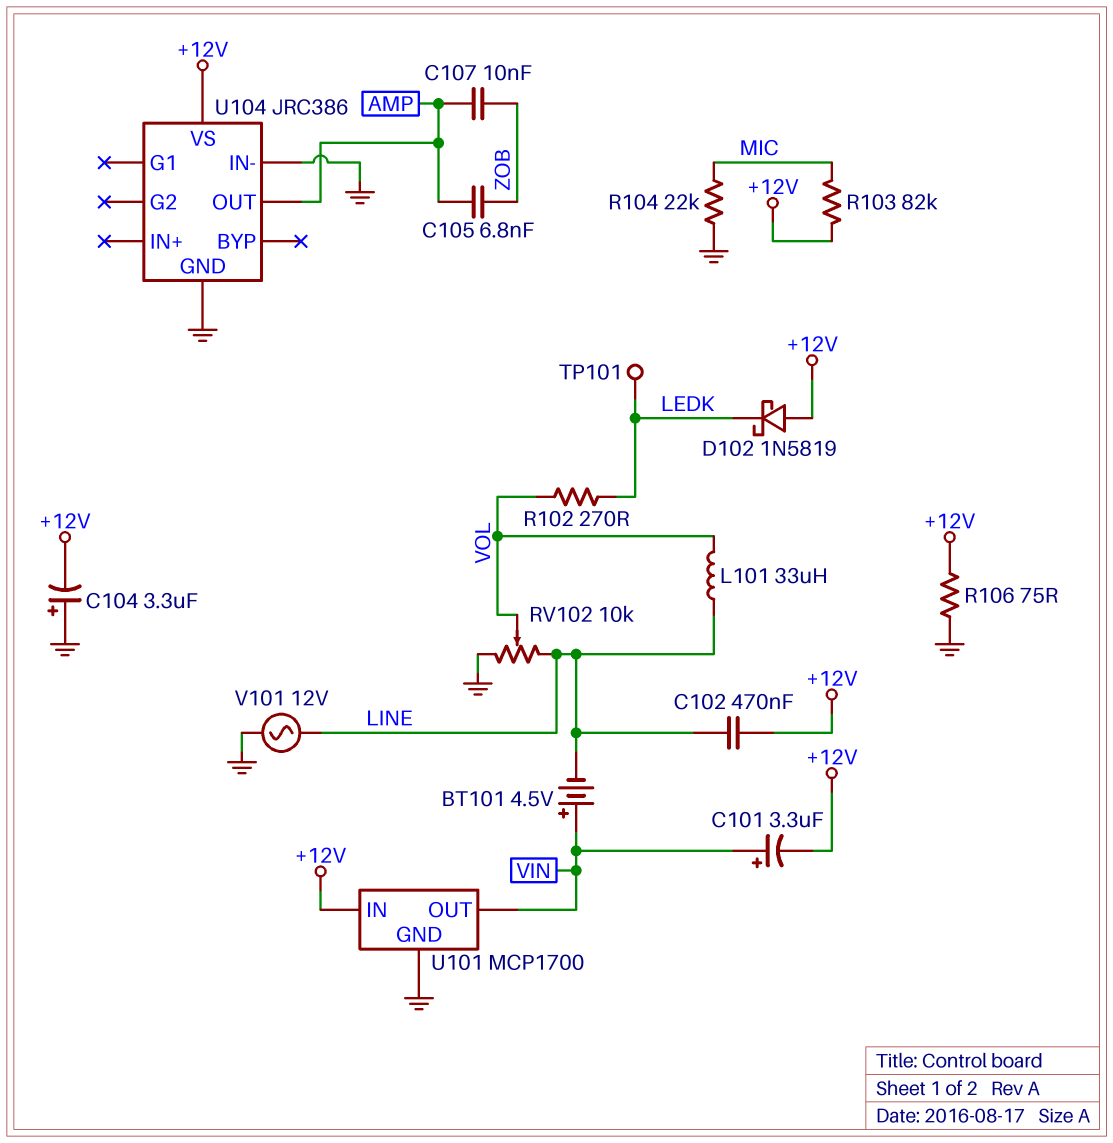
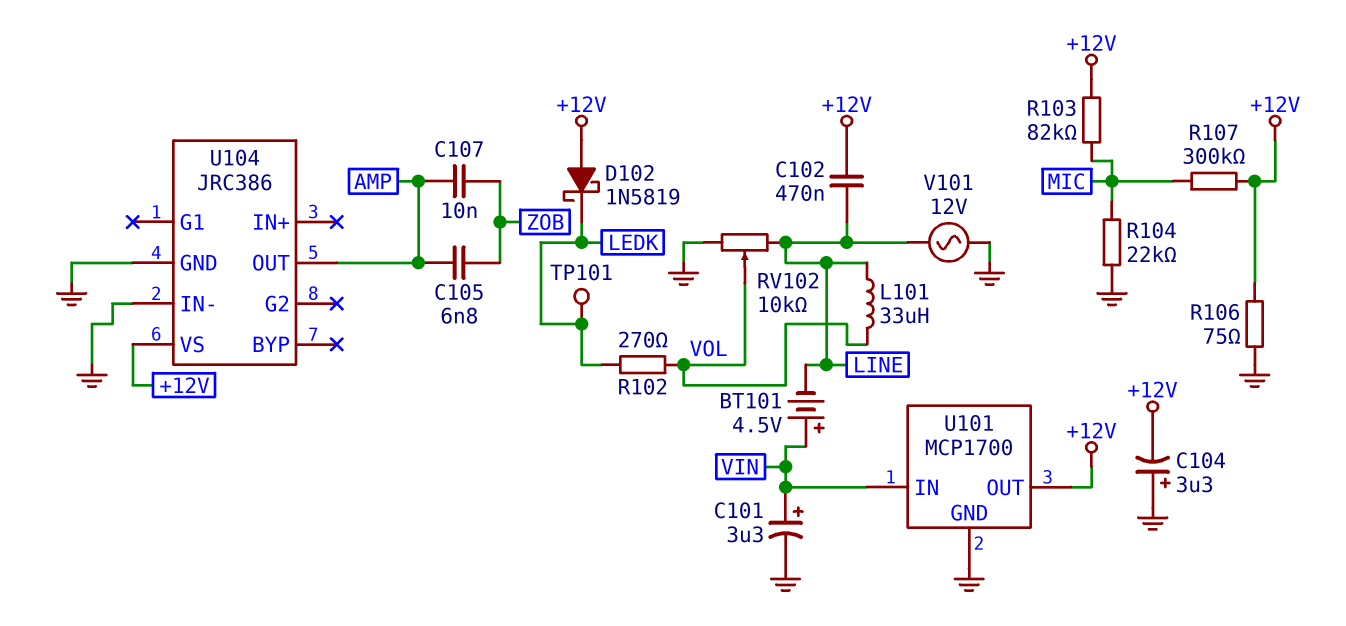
C101: 3.3uF (plus VIN, minus +12V) -> 3.3uF (plus VIN, minus GND)
R107: none -> 300k (+12V, MIC)
U101 pin IN: +12V -> VIN
U101 pin OUT: VIN -> +12V

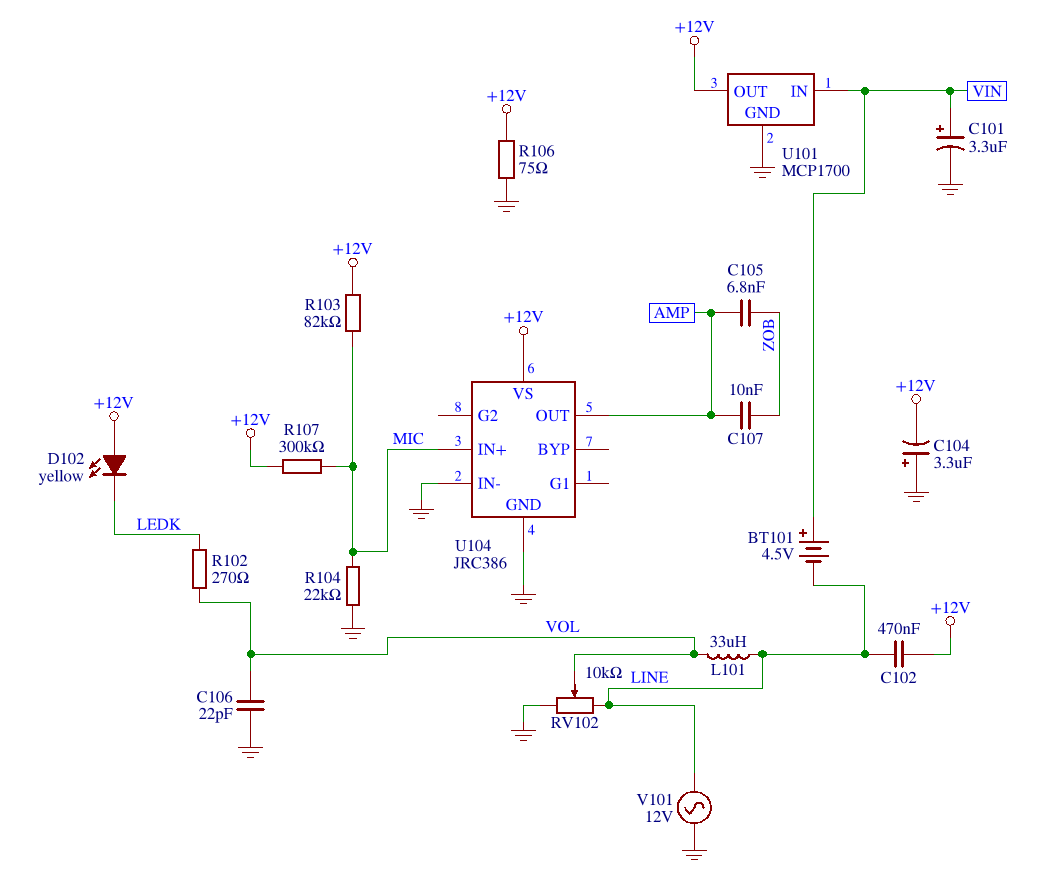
C106: none -> 22pF (GND, VOL)
D102: schottky 1N5819 (A +12V, K LEDK) -> LED yellow (A +12V, K LEDK)
TP101: test point (LEDK) -> none
U104 pin IN+: none -> MIC

